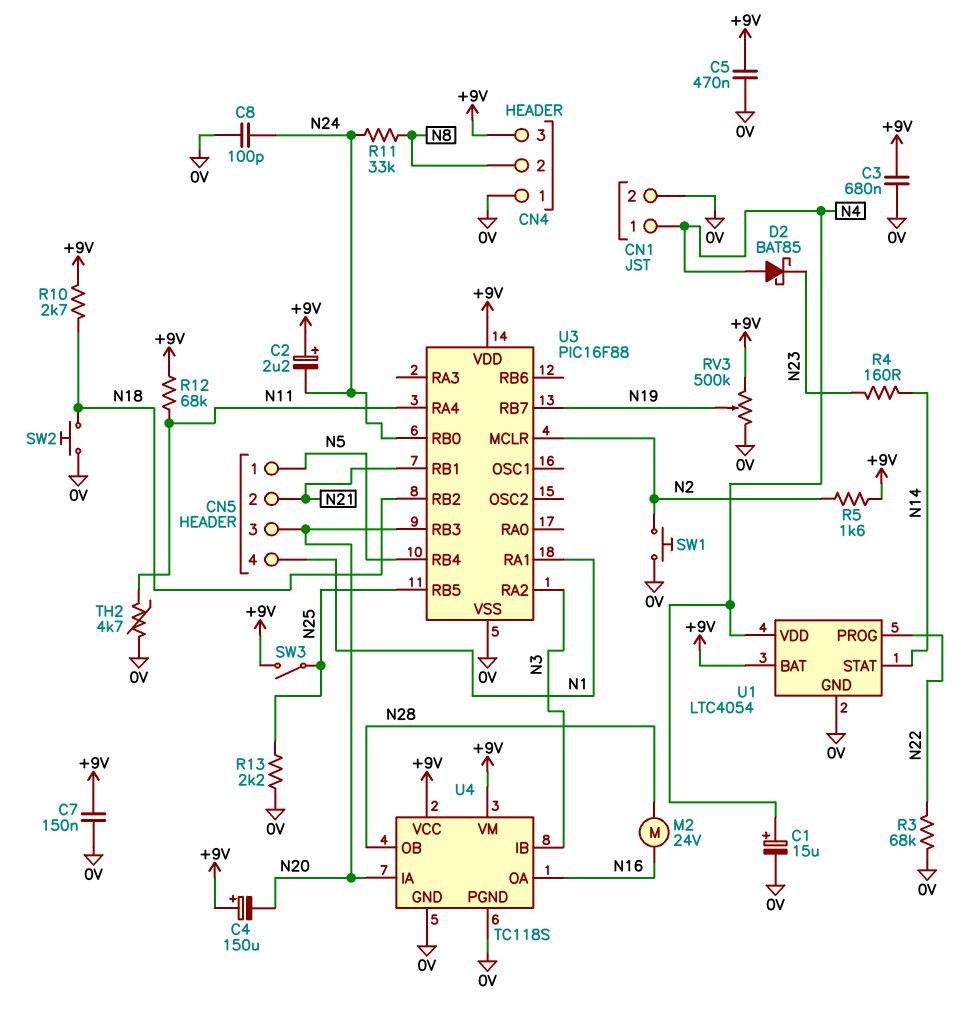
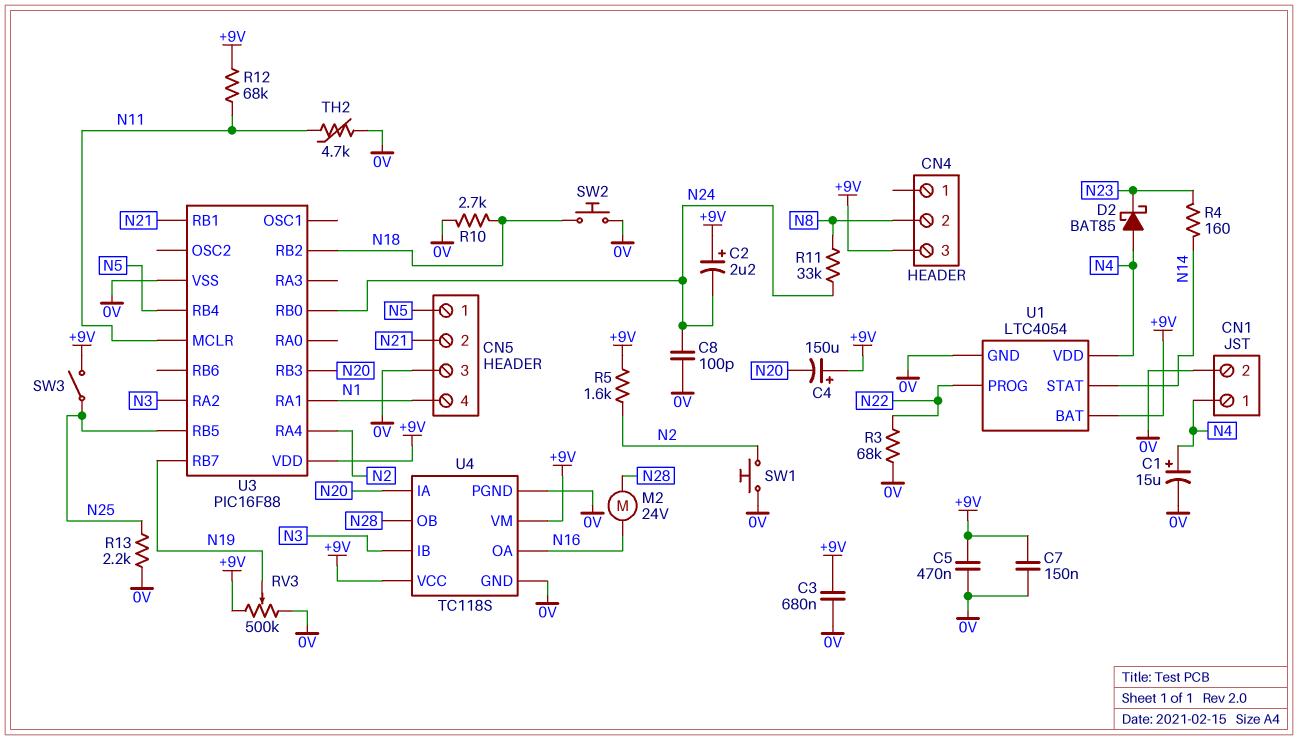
CN4 pin 1: 0V -> none
CN5 pin 3: N20 -> 0V
R10: 2.7k (+9V, N18) -> 2.7k (0V, N18)
U3 pin MCLR: N2 -> N11
U3 pin RA4: N11 -> N2

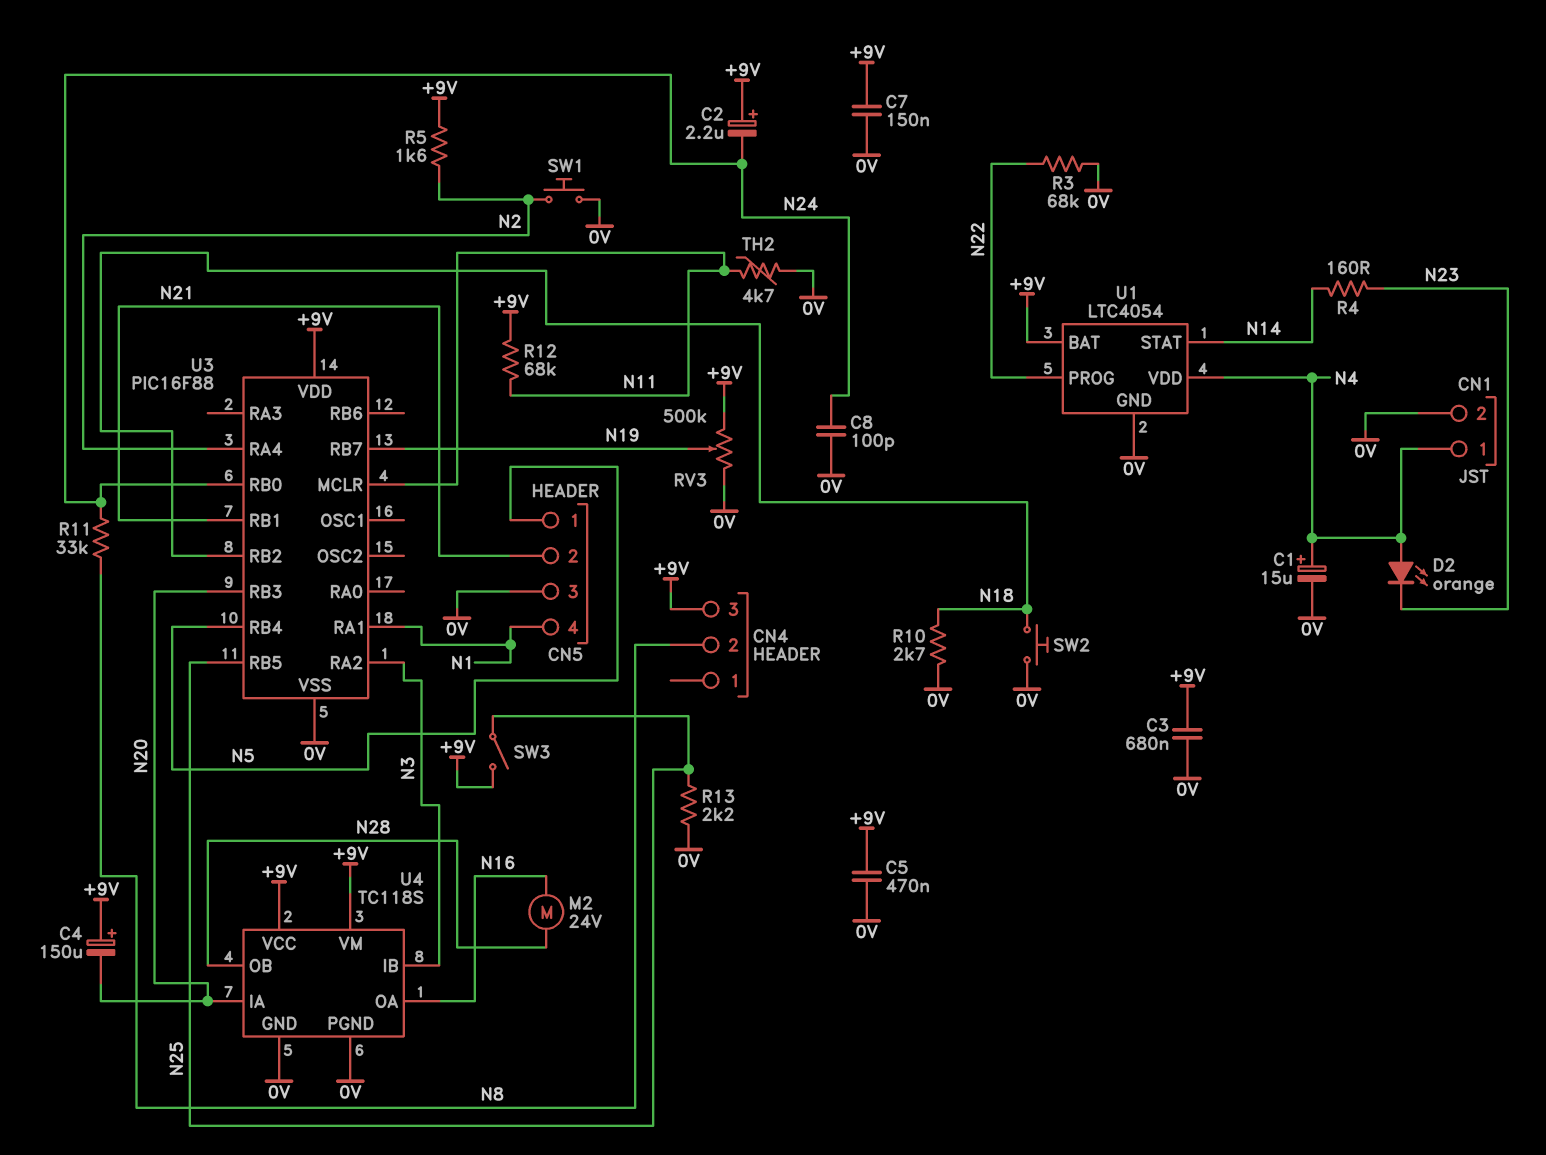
D2: schottky BAT85 (A N4, K N23) -> LED orange (A N4, K N23)

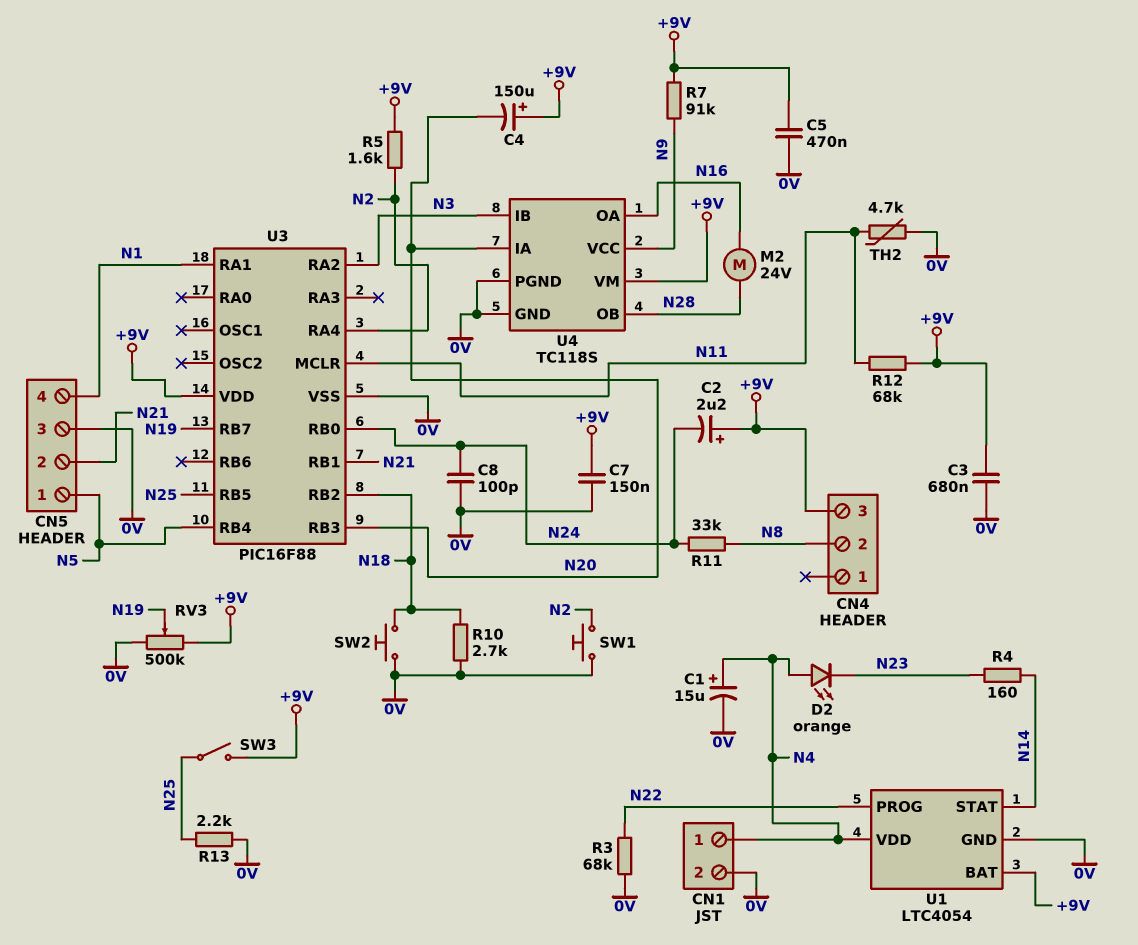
R7: none -> 91k (+9V, N9)
U4 pin VCC: +9V -> N9

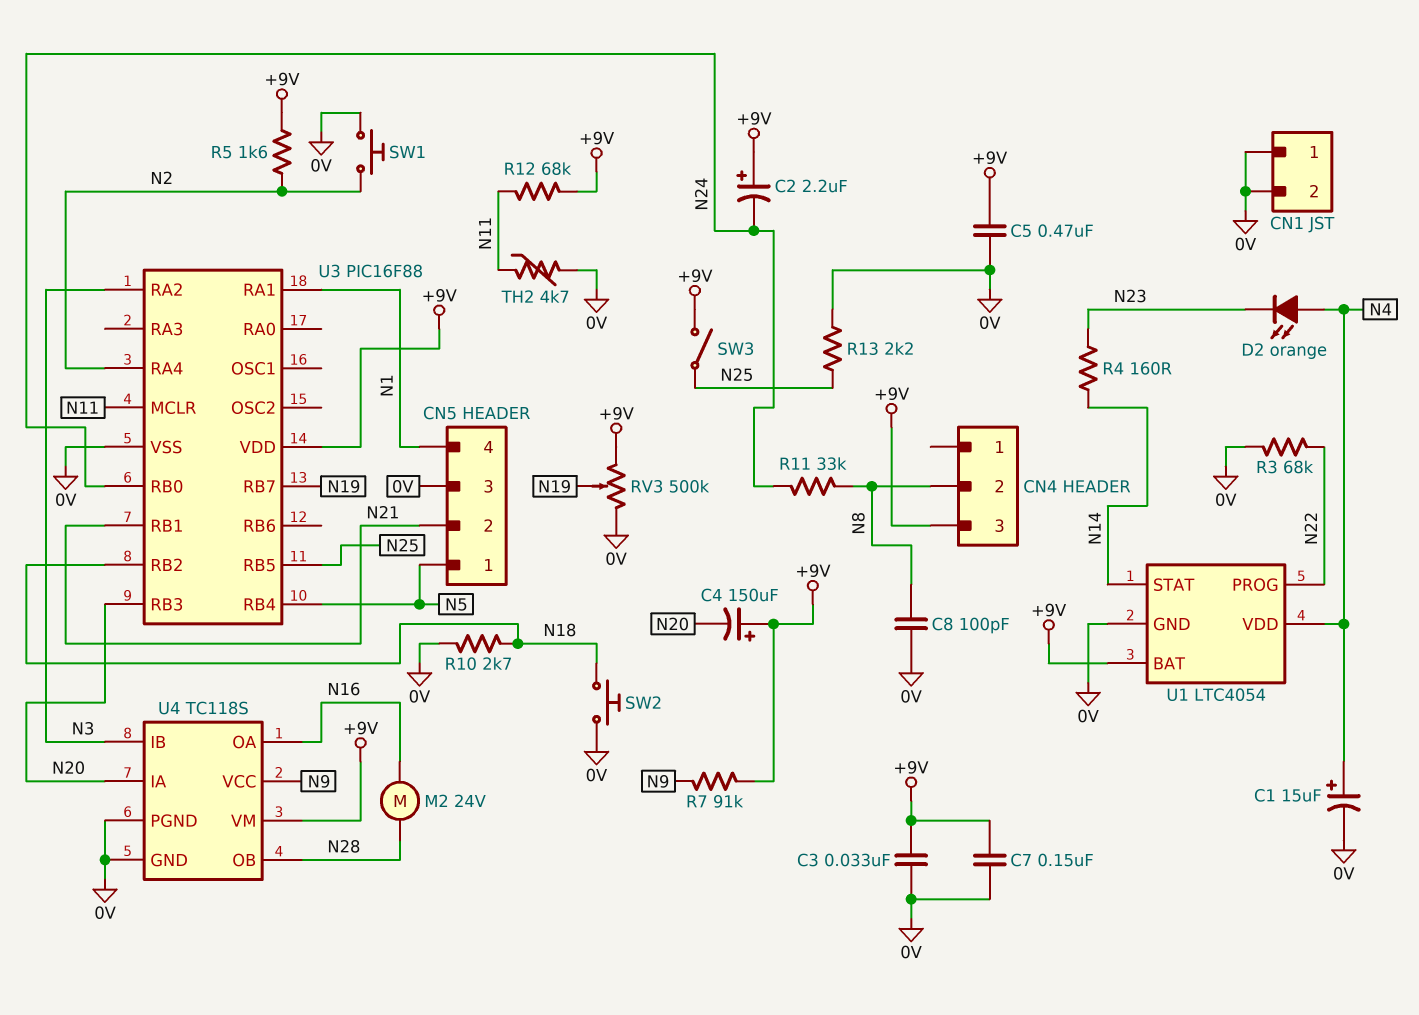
C3: 680nF (+9V, 0V) -> 33nF (+9V, 0V)
C8: 100pF (0V, N24) -> 100pF (0V, N8)
CN1 pin 1: N4 -> 0V

